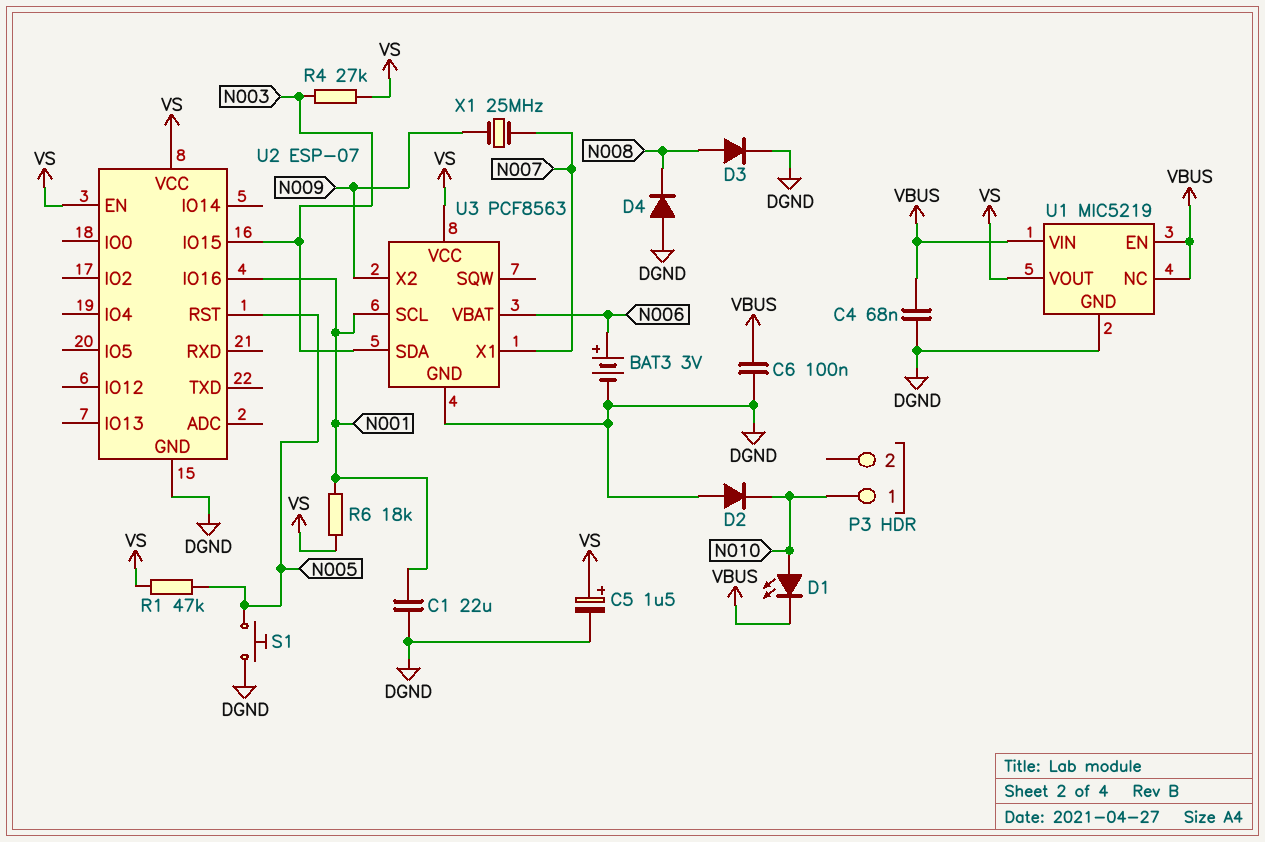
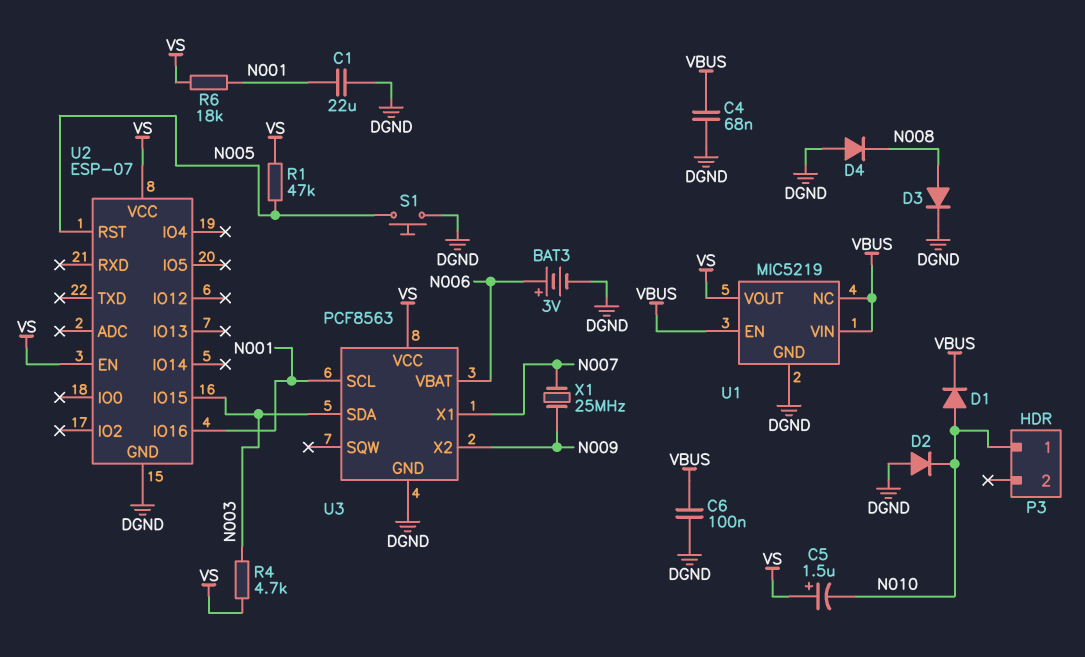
C5: 1.5uF (plus VS, minus DGND) -> 1.5uF (plus VS, minus N010)
D1: LED (A N010, K VBUS) -> diode (A N010, K VBUS)
R4: 27k (N003, VS) -> 4.7k (N003, VS)

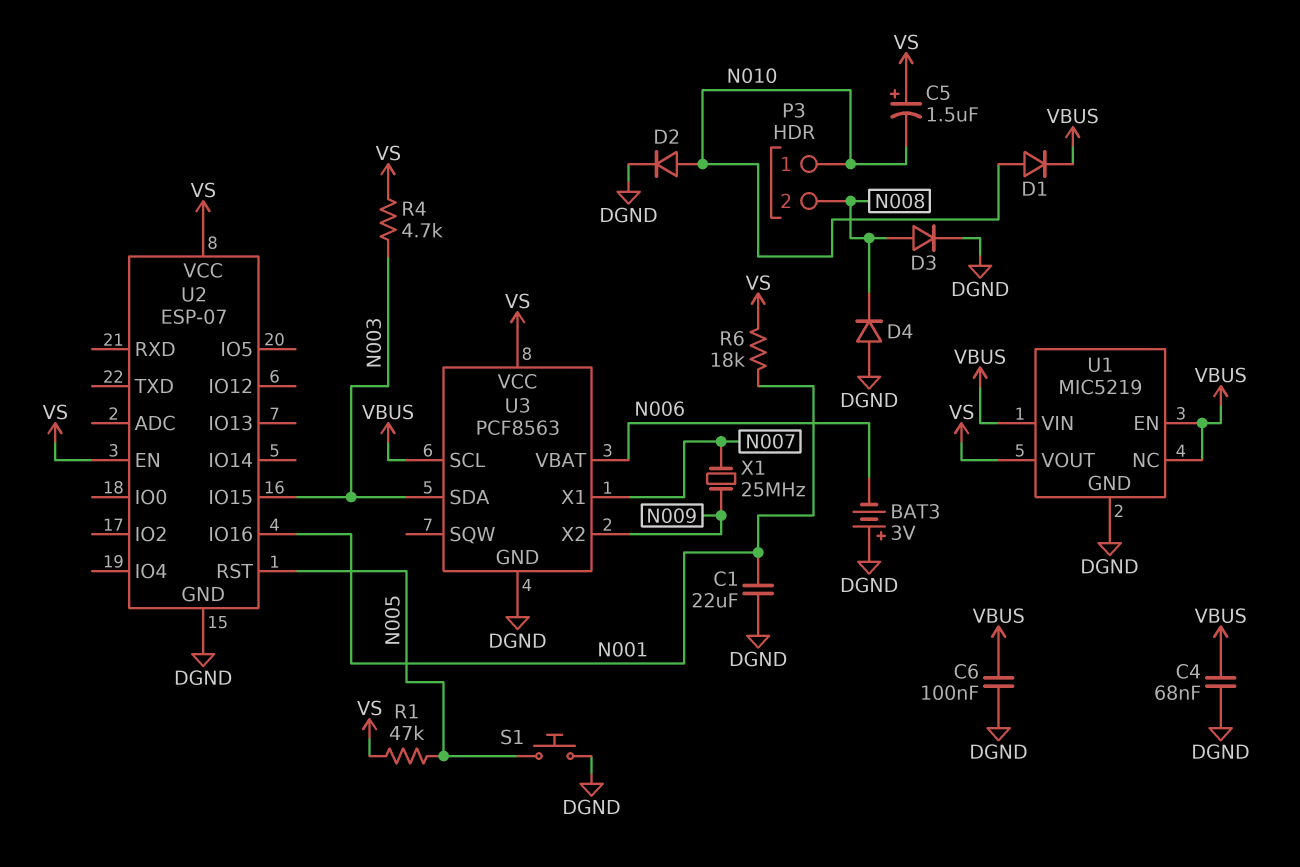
BAT3: 3V (plus N006, minus DGND) -> 3V (plus DGND, minus N006)
D2: diode (A DGND, K N010) -> diode (A N010, K DGND)
P3 pin 2: none -> N008
U3 pin SCL: N001 -> VBUS

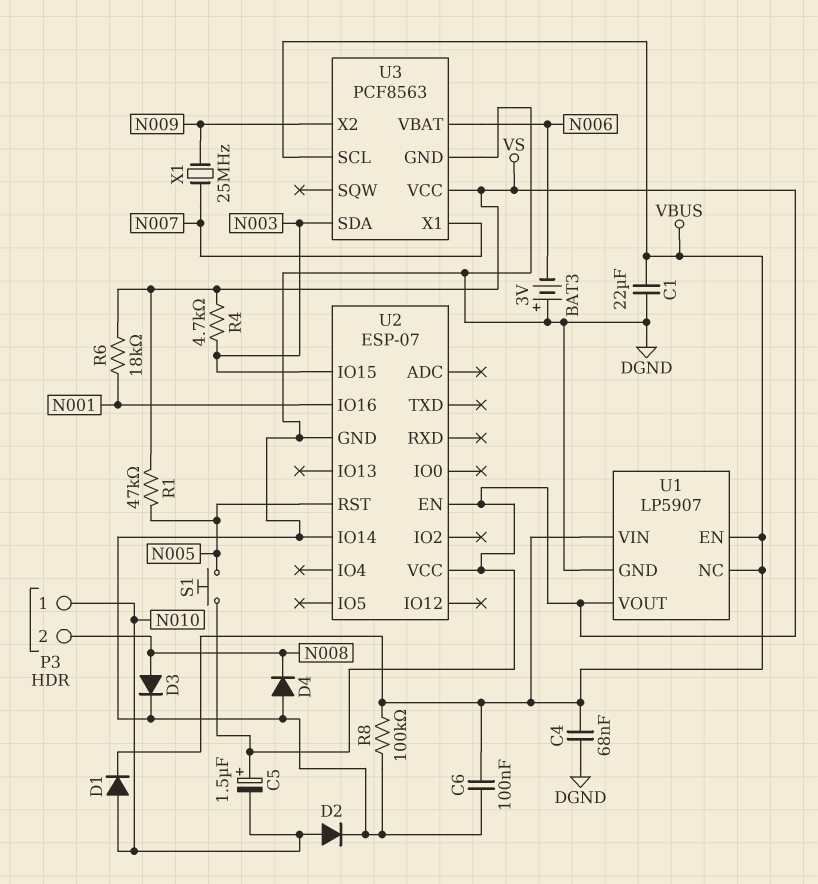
C1: 22uF (DGND, N001) -> 22uF (DGND, VBUS)
R8: none -> 100k (DGND, VBUS)
S1: button (DGND, N005) -> button (N005, VS)
U1: MIC5219 -> LP5907
U2 pin IO14: none -> DGND

